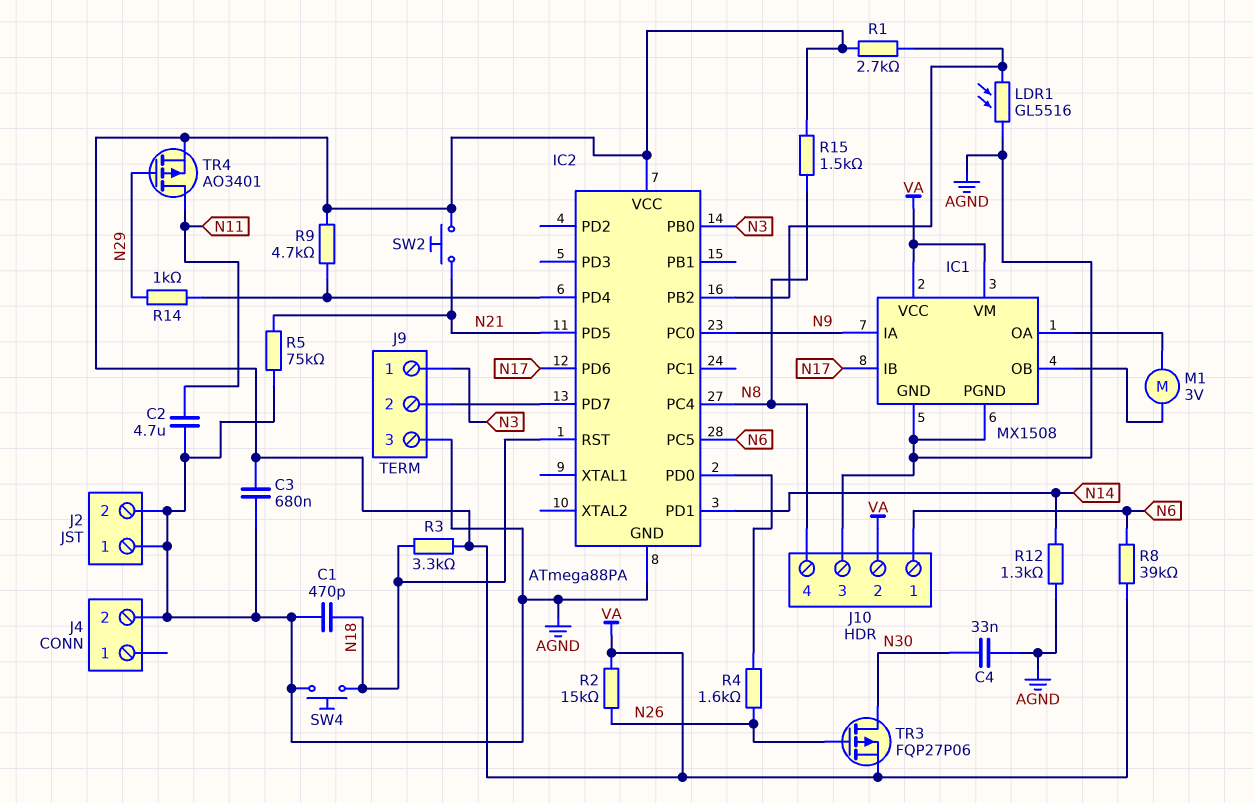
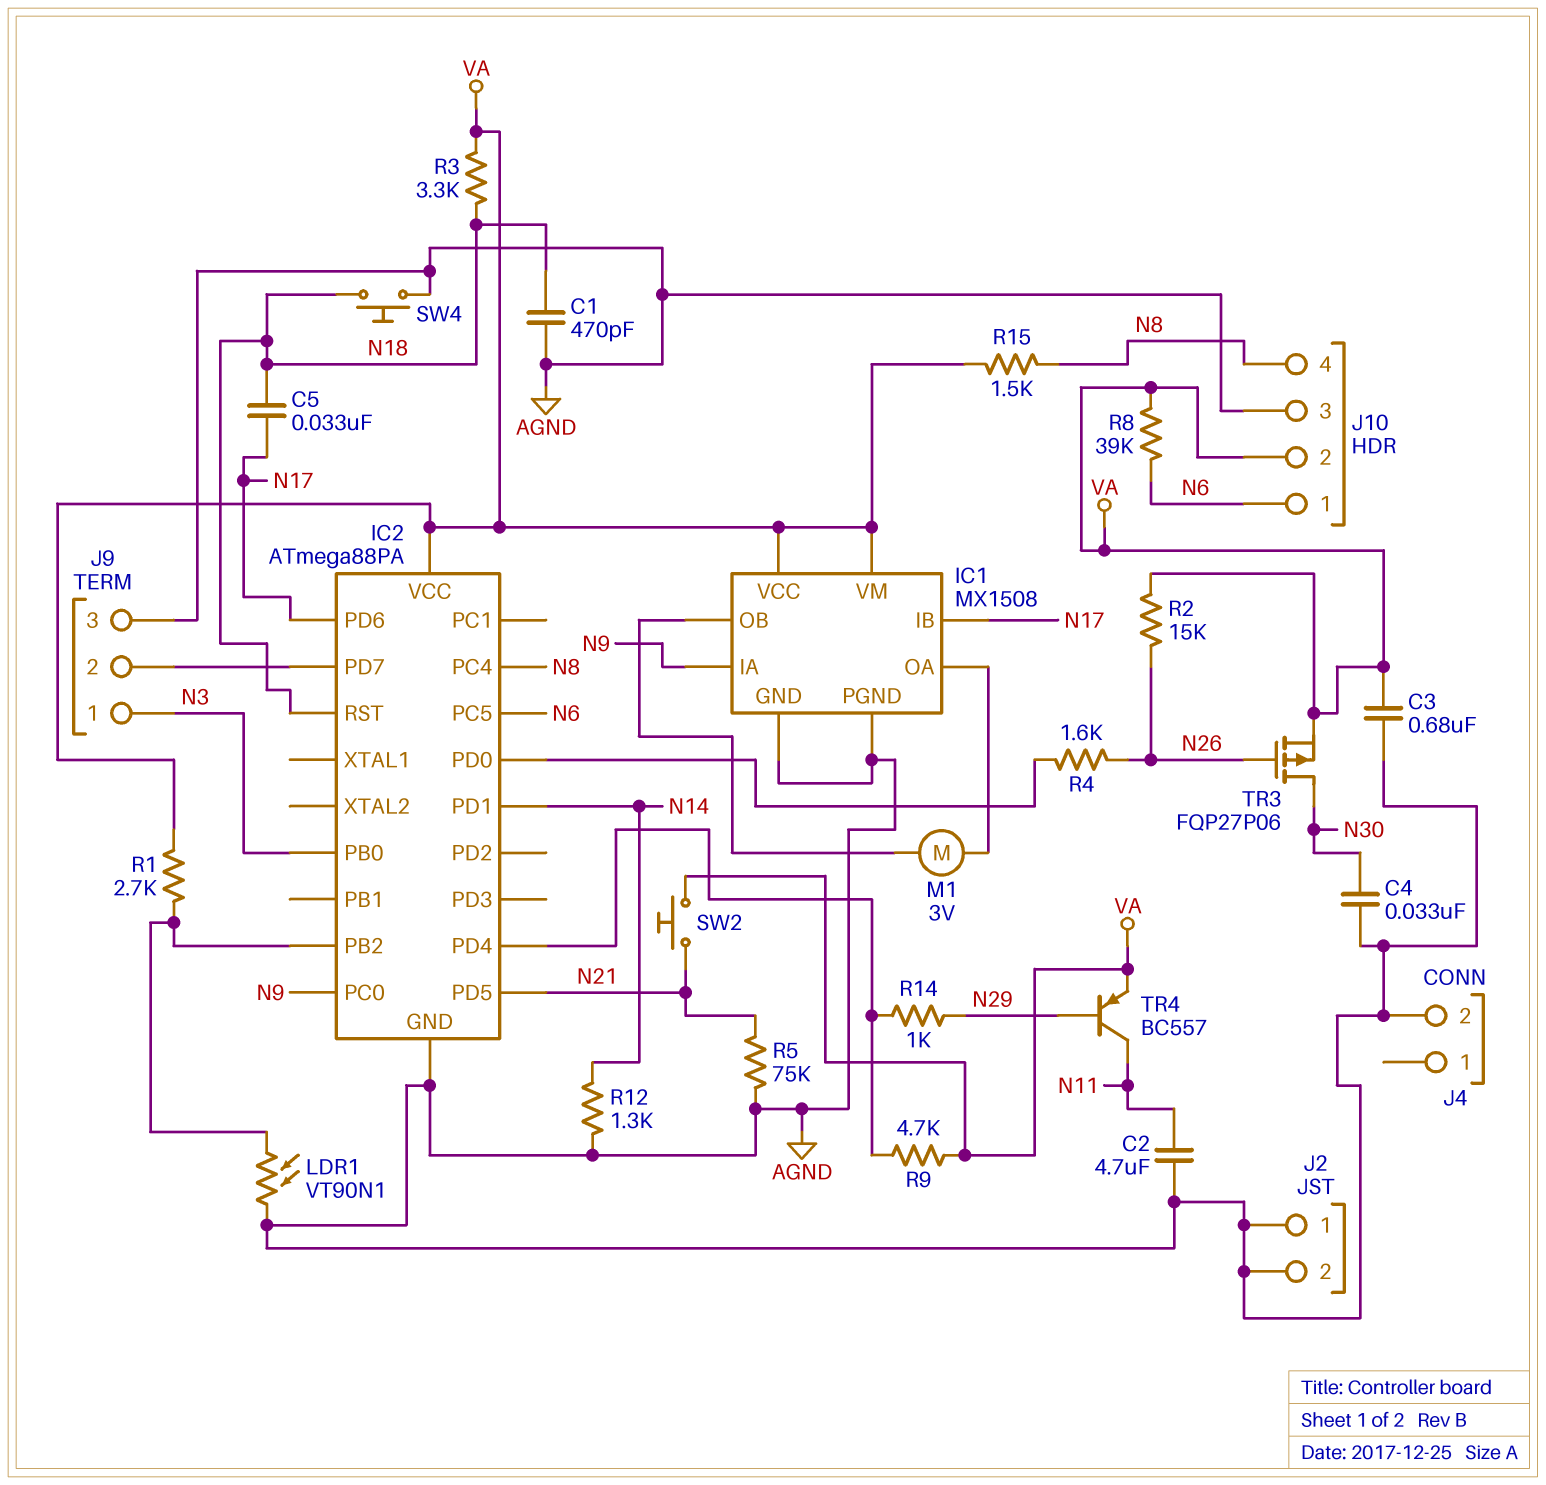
C5: none -> 33nF (N17, N18)
LDR1: GL5516 (AGND, IC2/PB2) -> VT90N1 (AGND, IC2/PB2)
TR4: PMOS AO3401 (G N29, D N11, S VA) -> PNP BC557 (B N29, C N11, E VA)

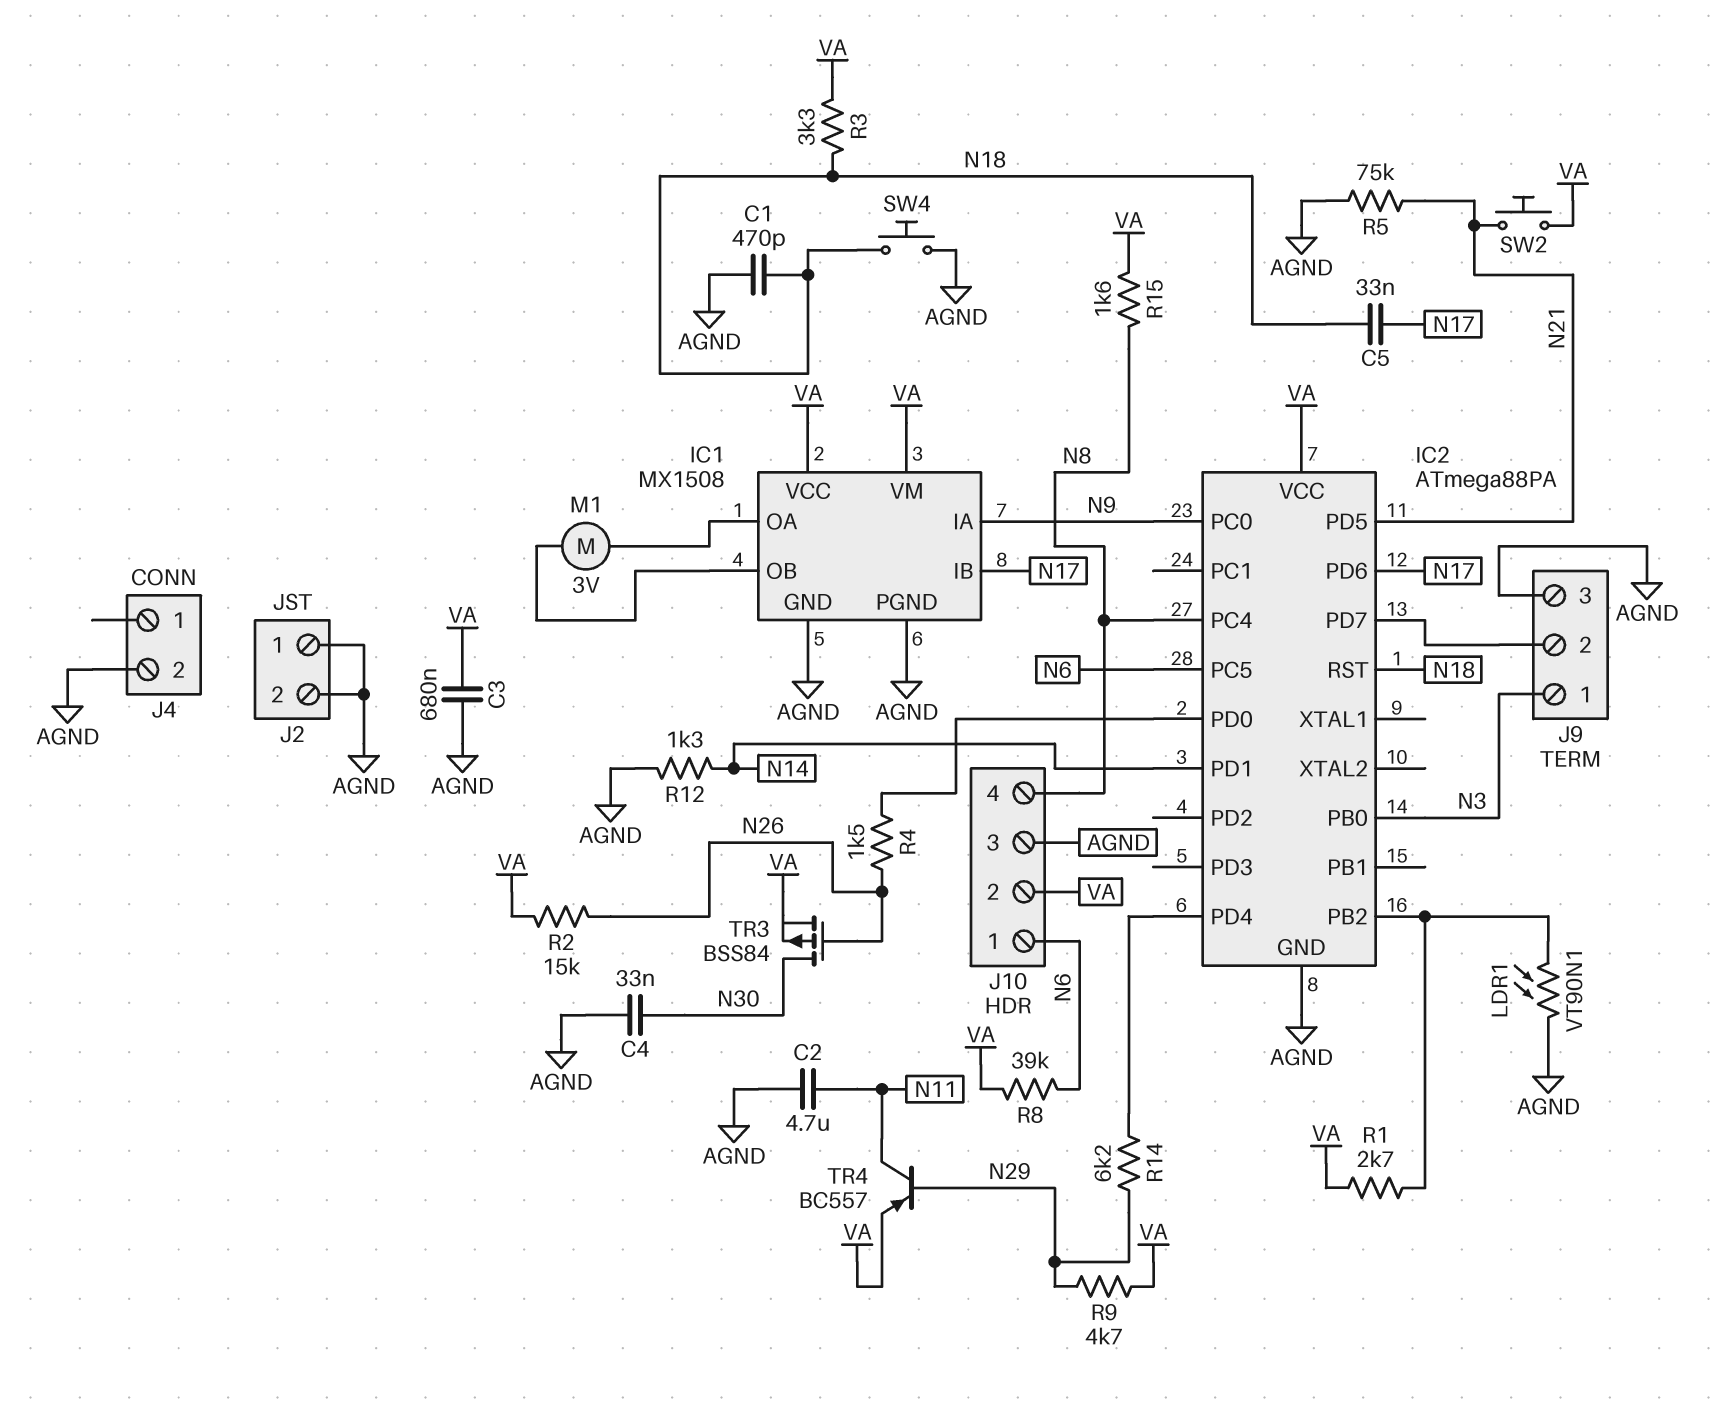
R4: 1.6k (IC2/PD0, N26) -> 1.5k (IC2/PD0, N26)
R9: 4.7k (IC2/PD4, VA) -> 4.7k (N29, VA)
R14: 1k (IC2/PD4, N29) -> 6.2k (IC2/PD4, N29)
R15: 1.5k (N8, VA) -> 1.6k (N8, VA)
TR3: PMOS FQP27P06 (G N26, D N30, S VA) -> PMOS BSS84 (G N26, D N30, S VA)

